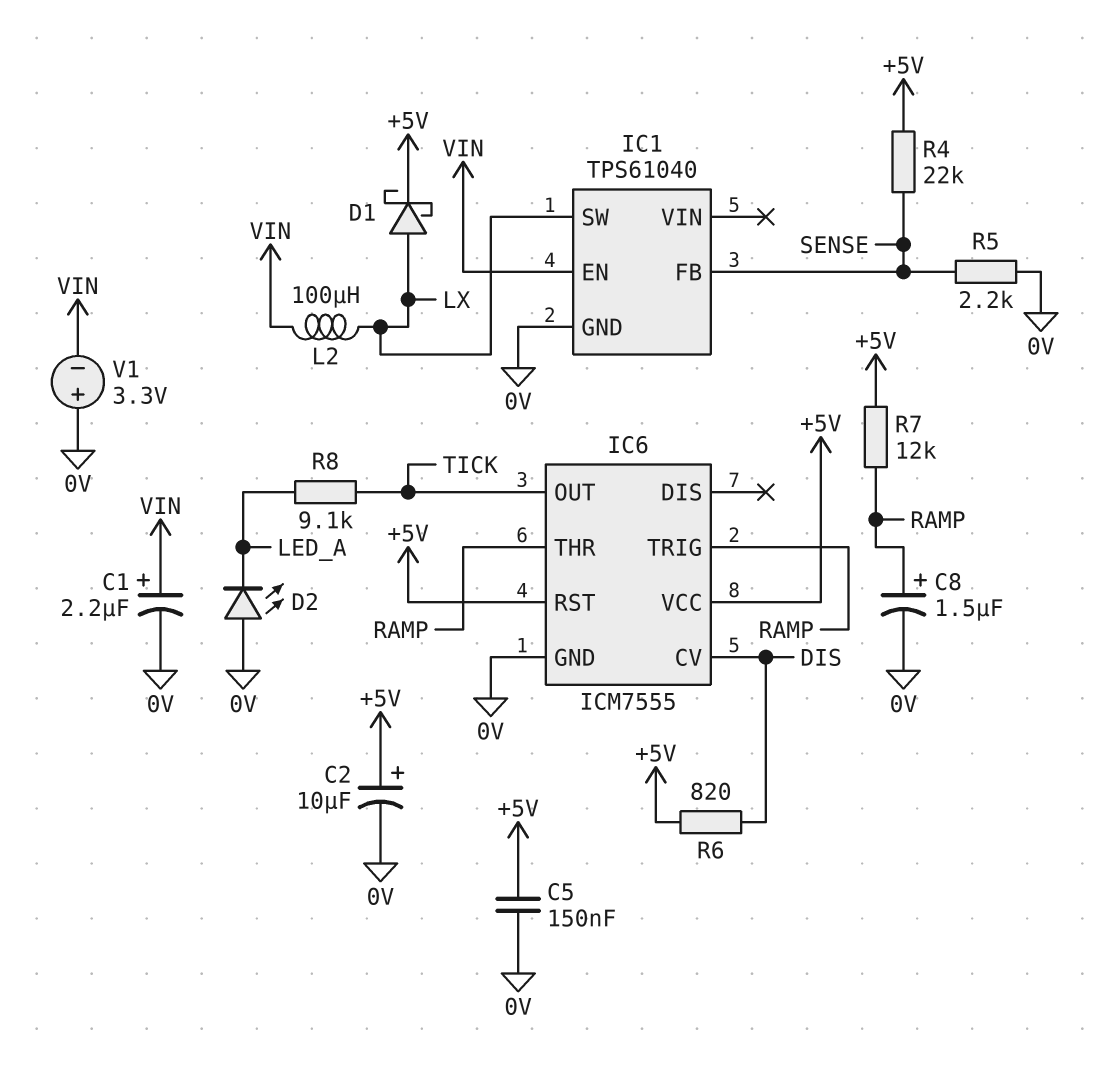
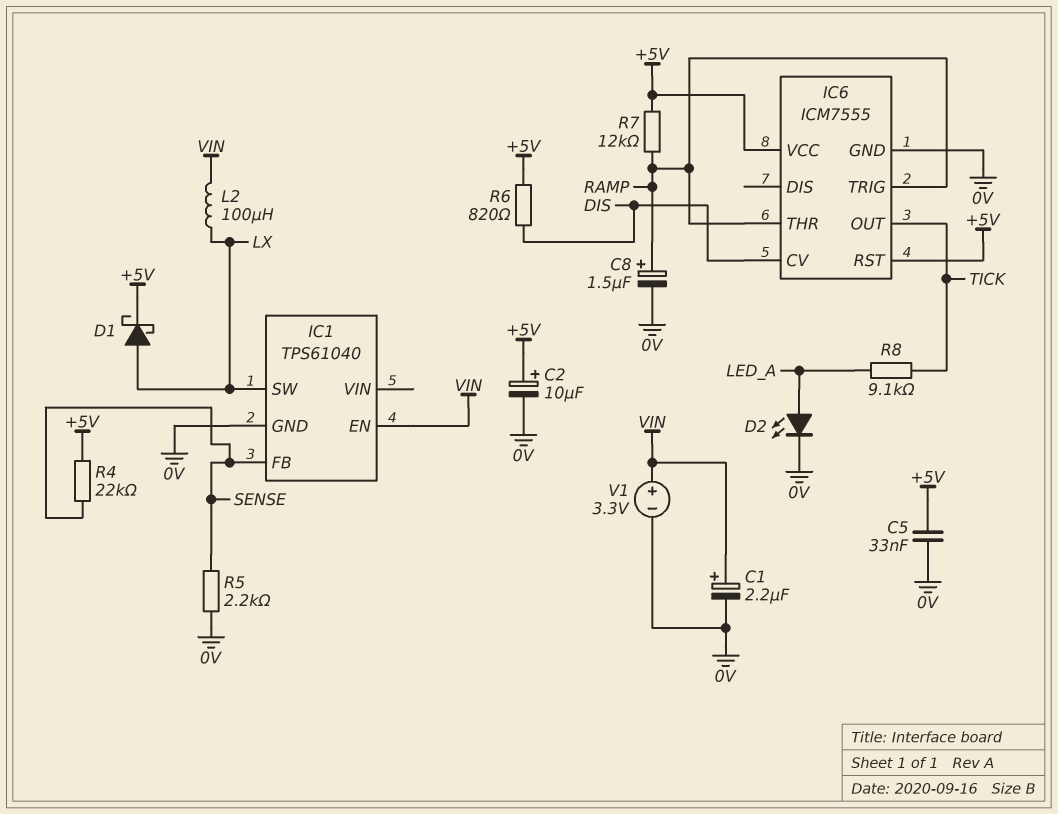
C5: 150nF (+5V, 0V) -> 33nF (+5V, 0V)
D2: LED (A 0V, K LED_A) -> LED (A LED_A, K 0V)
V1: 3.3V (plus 0V, minus VIN) -> 3.3V (plus VIN, minus 0V)

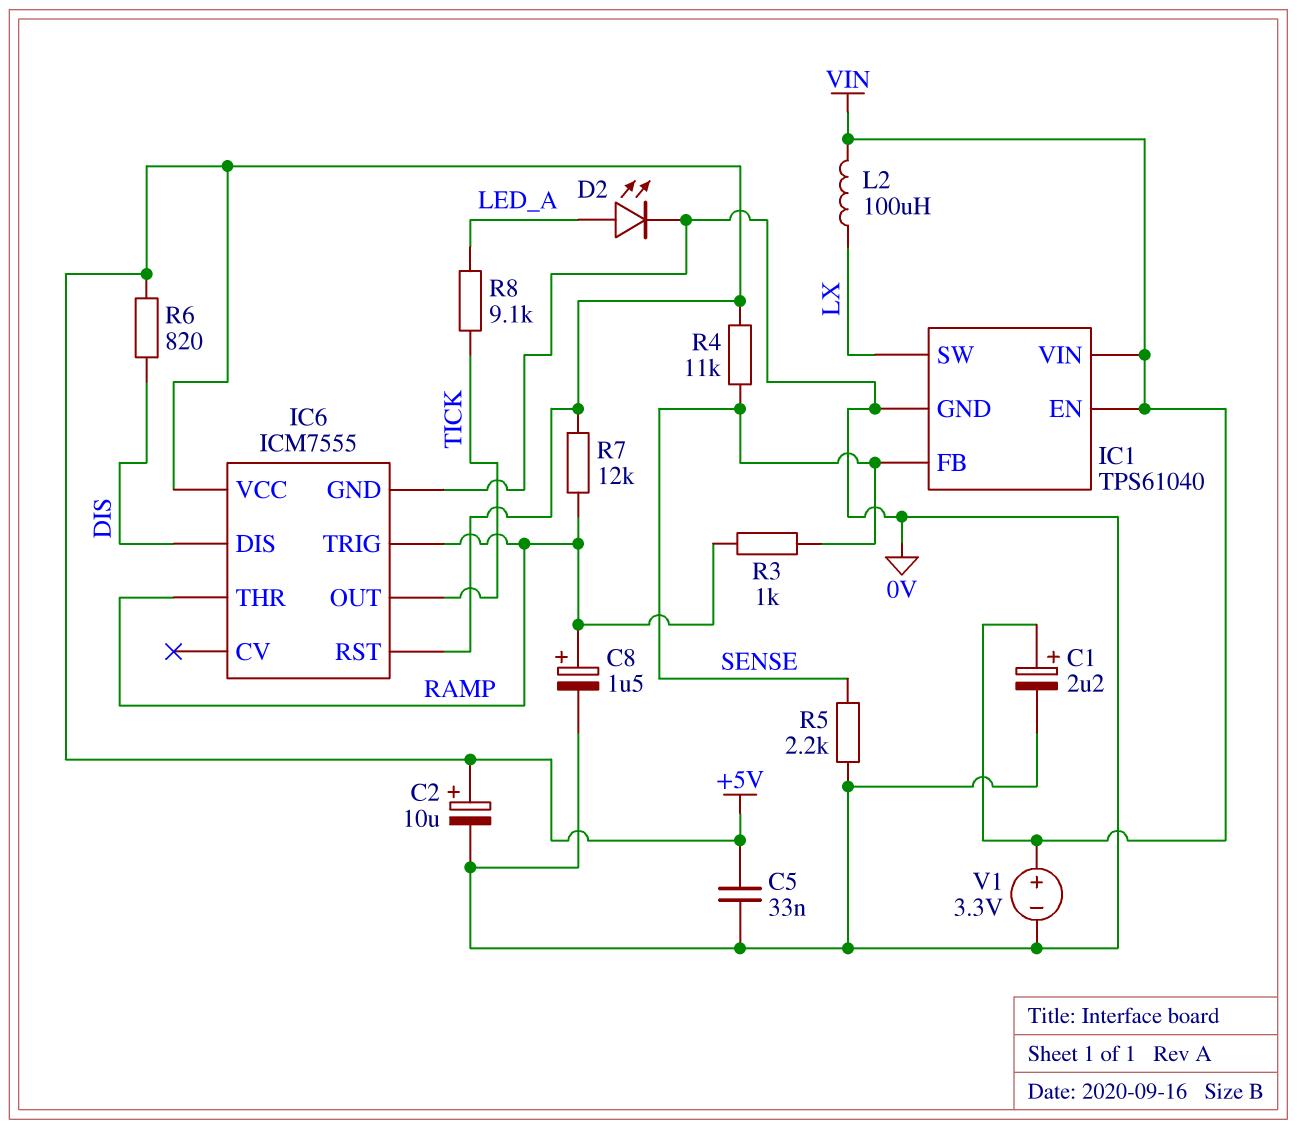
D1: schottky (A LX, K +5V) -> none
IC1 pin VIN: none -> VIN
IC6 pin CV: DIS -> none
IC6 pin DIS: none -> DIS
R3: none -> 1k (RAMP, SENSE)
R4: 22k (+5V, SENSE) -> 11k (+5V, SENSE)

